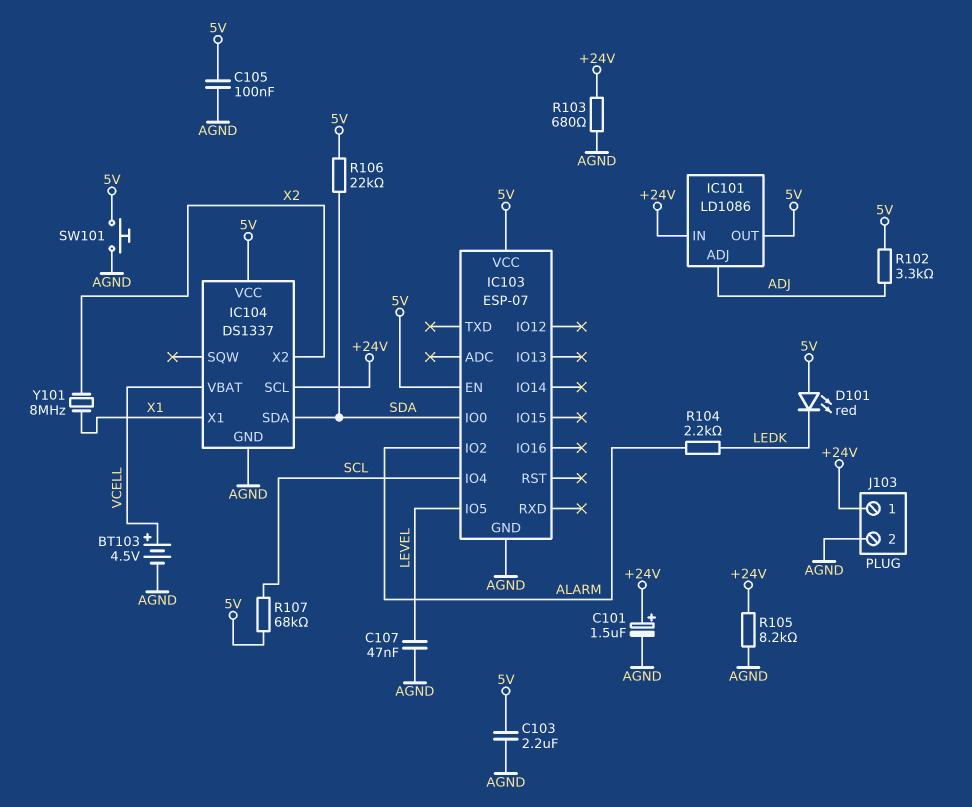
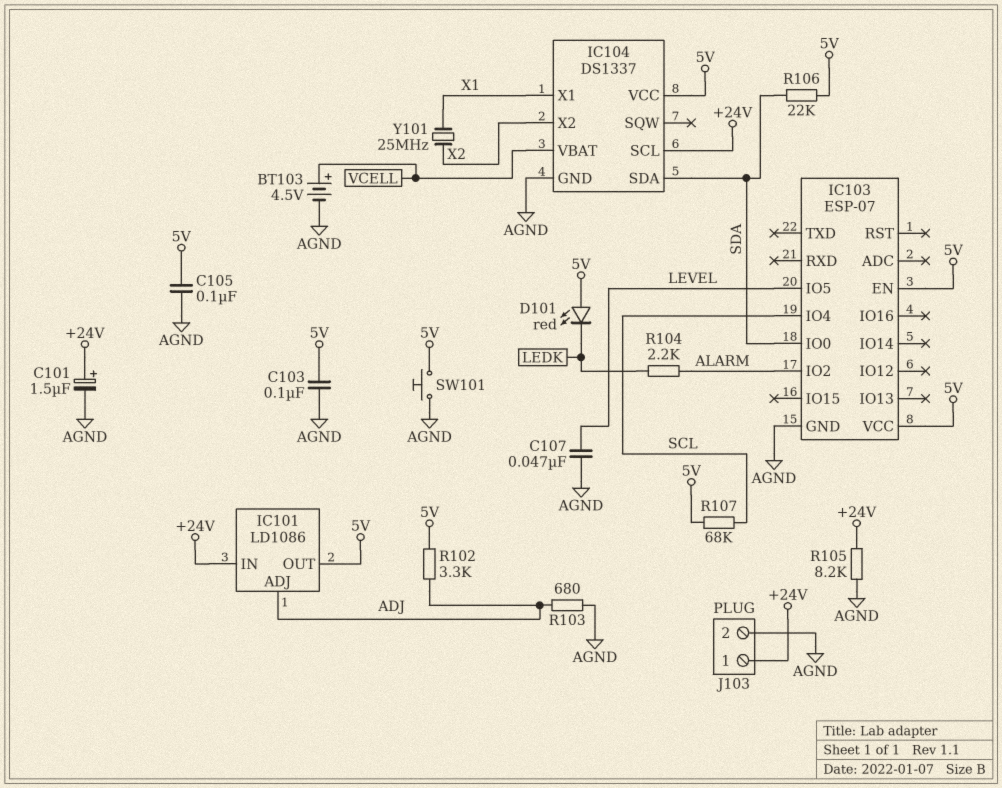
C103: 2.2uF (5V, AGND) -> 100nF (5V, AGND)
R103: 680 (+24V, AGND) -> 680 (ADJ, AGND)
Y101: 8MHz (X1, X2) -> 25MHz (X1, X2)

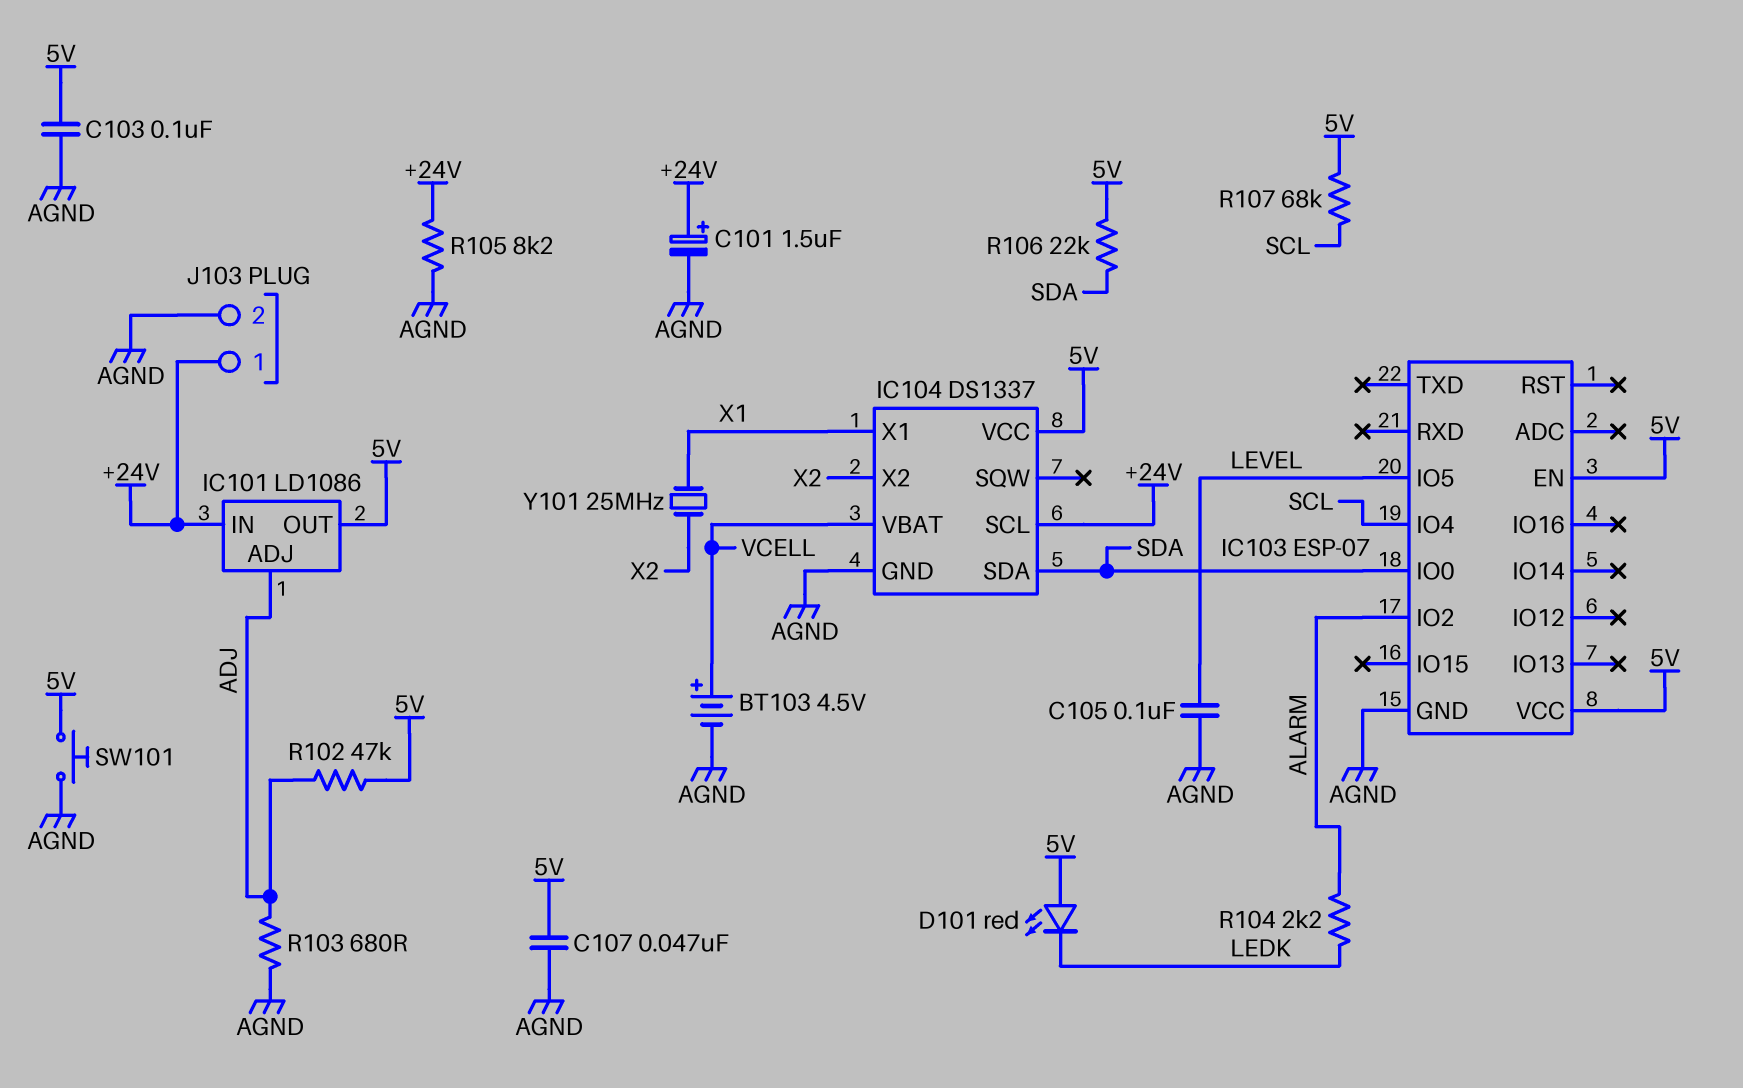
C105: 100nF (5V, AGND) -> 100nF (AGND, LEVEL)
C107: 47nF (AGND, LEVEL) -> 47nF (5V, AGND)
R102: 3.3k (5V, ADJ) -> 47k (5V, ADJ)

